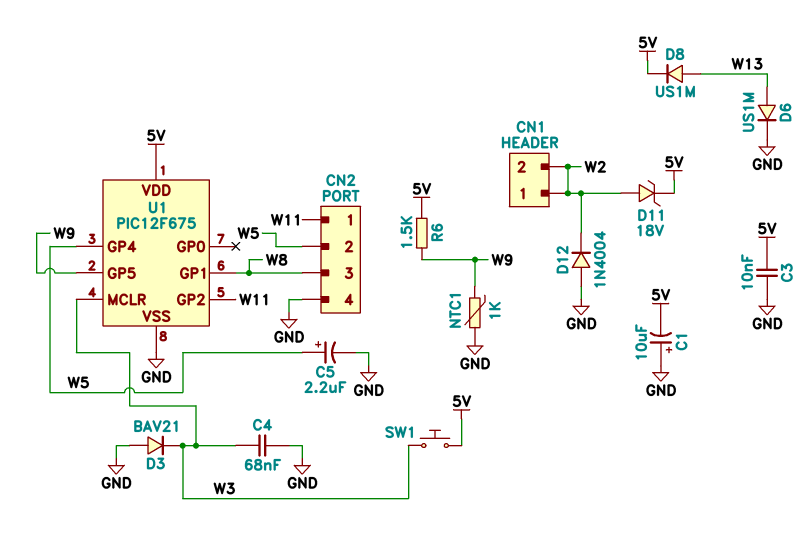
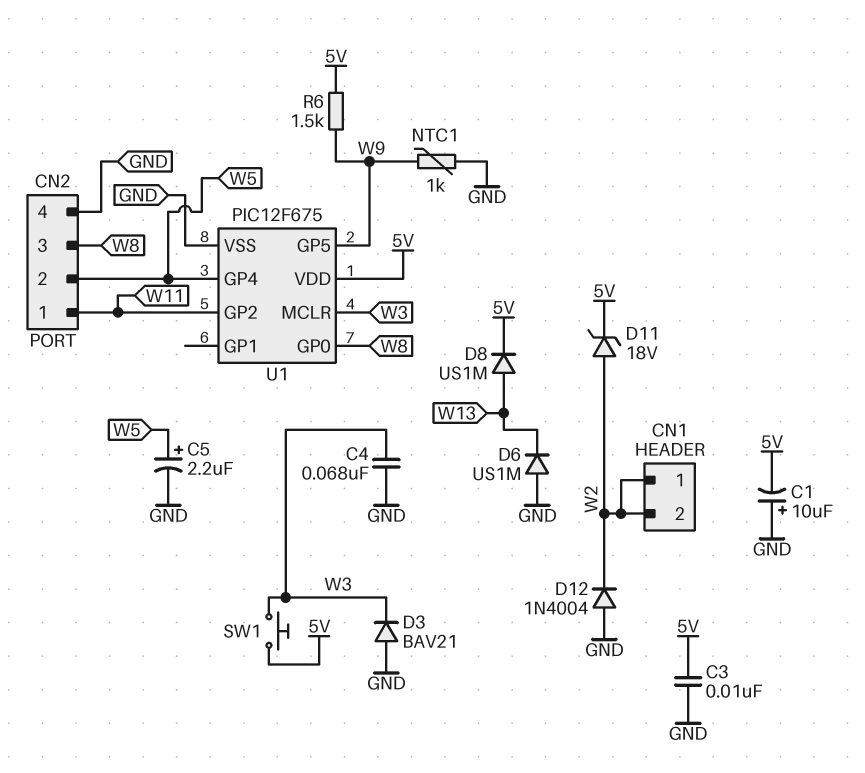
D6: diode US1M (A W13, K GND) -> diode US1M (A GND, K W13)
U1 pin GP0: none -> W8
U1 pin GP1: W8 -> none

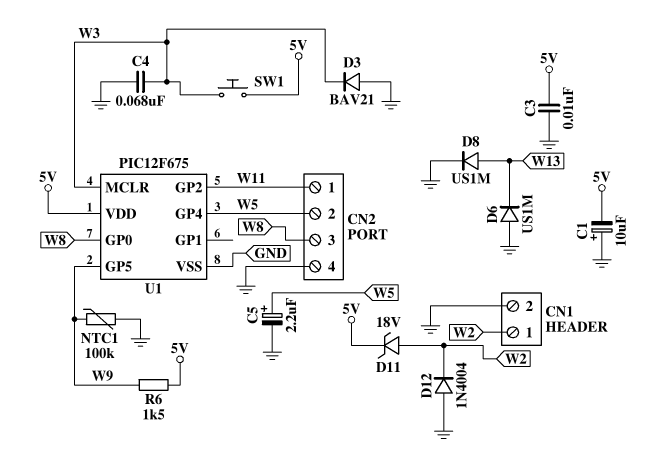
CN1 pin 2: W2 -> GND
D8: diode US1M (A W13, K 5V) -> diode US1M (A W13, K GND)
NTC1: 1k (GND, W9) -> 100k (GND, W9)

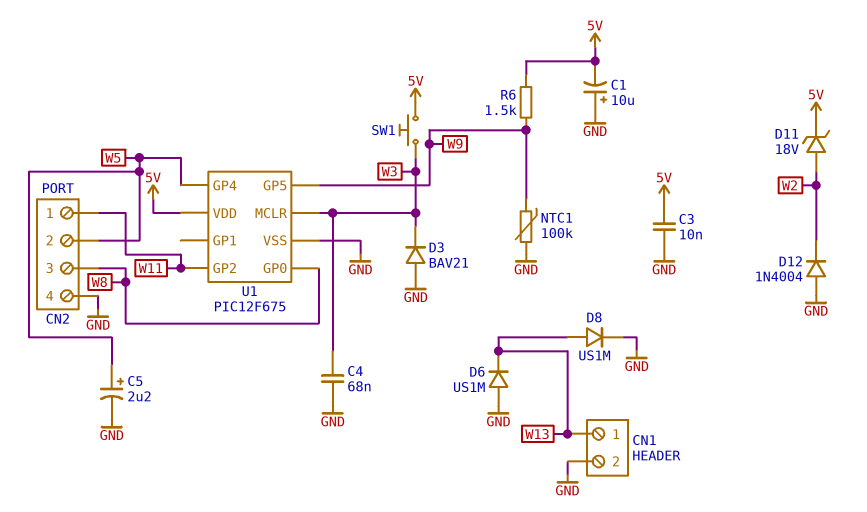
CN1 pin 1: W2 -> W13

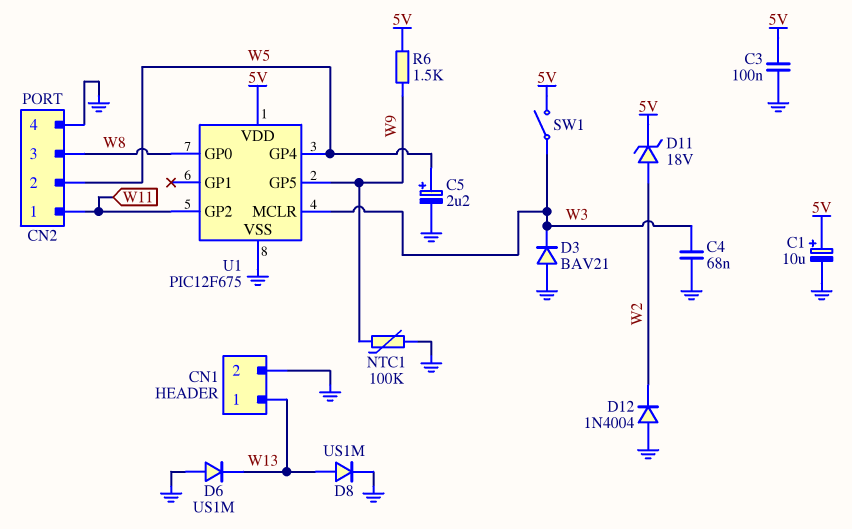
C1: 10uF (plus GND, minus 5V) -> 10uF (plus 5V, minus GND)
C3: 10nF (5V, GND) -> 100nF (5V, GND)
SW1: button (5V, W3) -> switch (5V, W3)

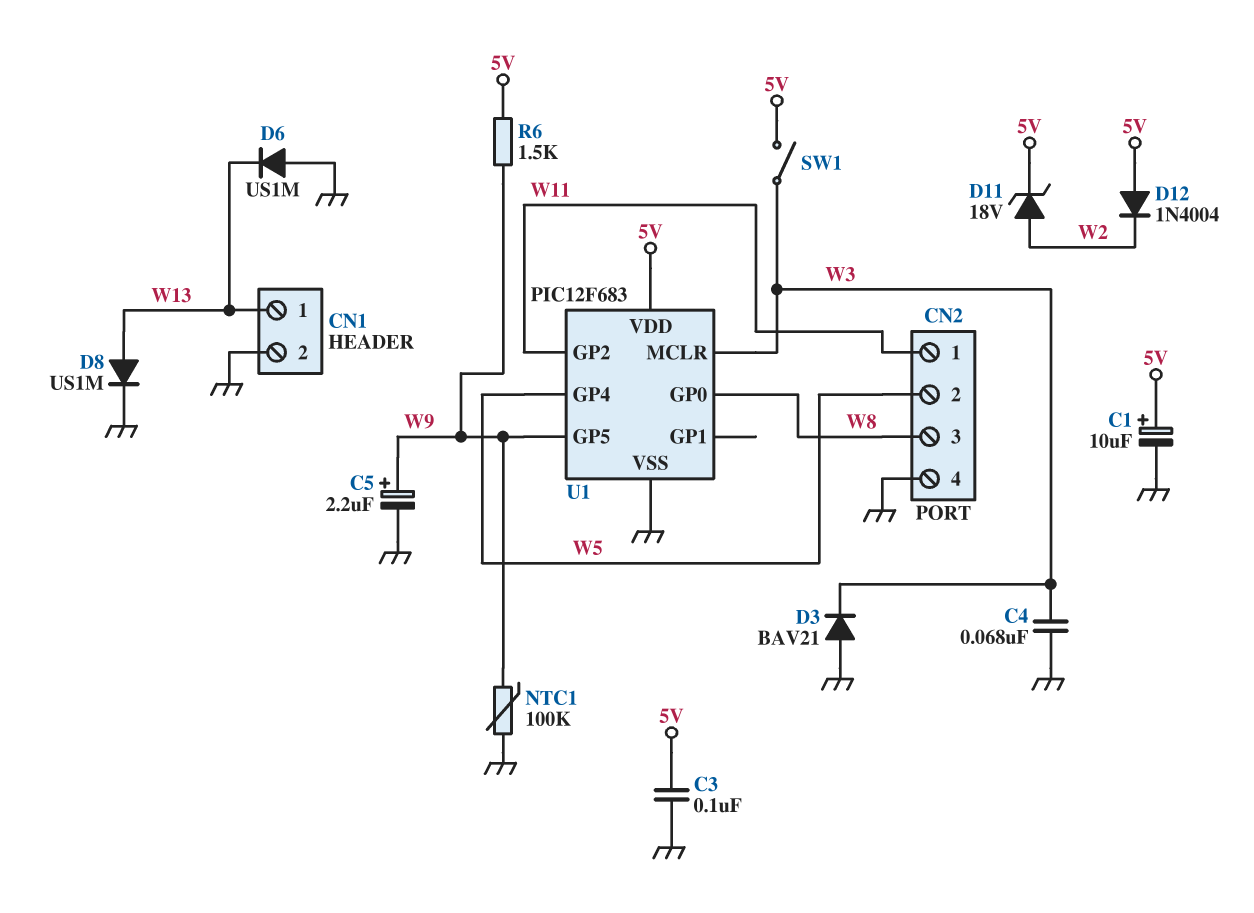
C5: 2.2uF (plus W5, minus GND) -> 2.2uF (plus W9, minus GND)
D12: diode 1N4004 (A GND, K W2) -> diode 1N4004 (A 5V, K W2)
U1: PIC12F675 -> PIC12F683

